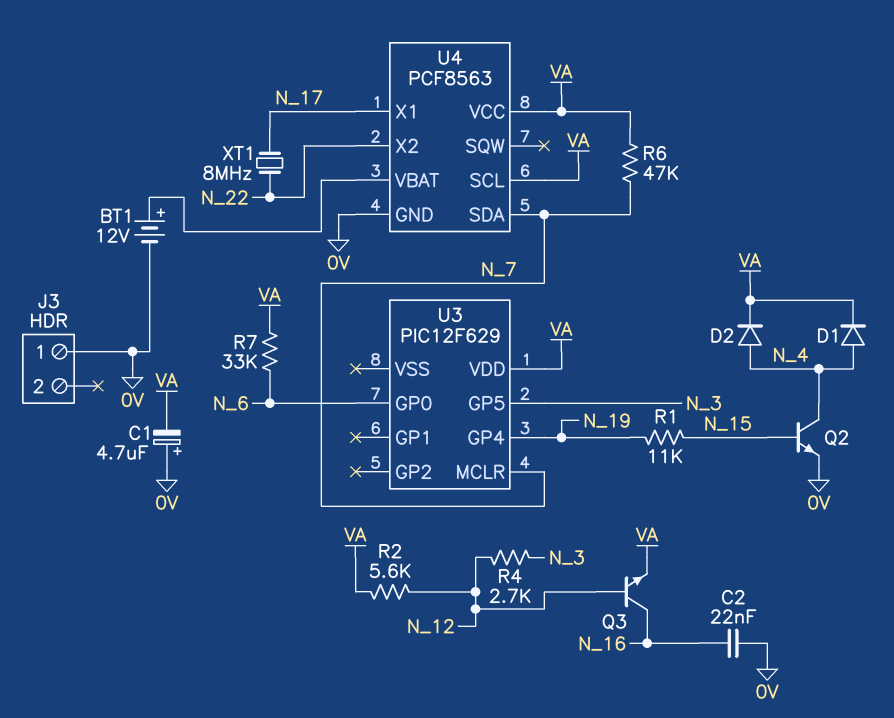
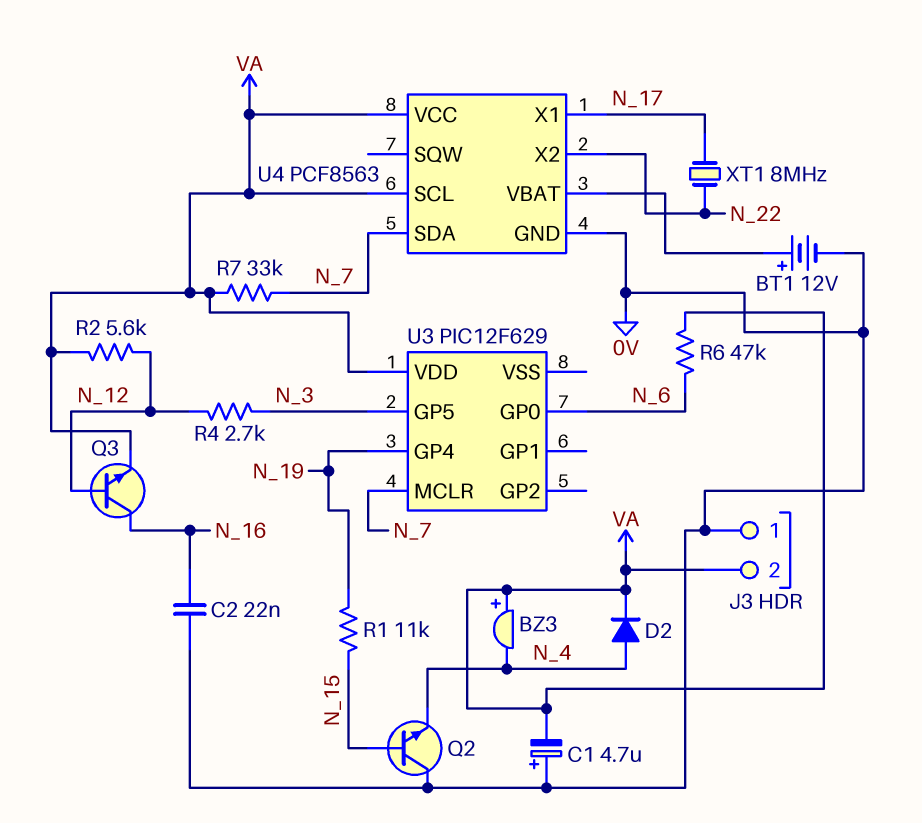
BZ3: none -> buzzer (plus VA, minus N_4)
D1: diode (A N_4, K VA) -> none
J3 pin 2: none -> VA
Q2: NPN (B N_15, C N_4, E 0V) -> NPN (B N_15, C 0V, E N_4)
R6: 47k (N_7, VA) -> 47k (N_6, VA)
R7: 33k (N_6, VA) -> 33k (N_7, VA)

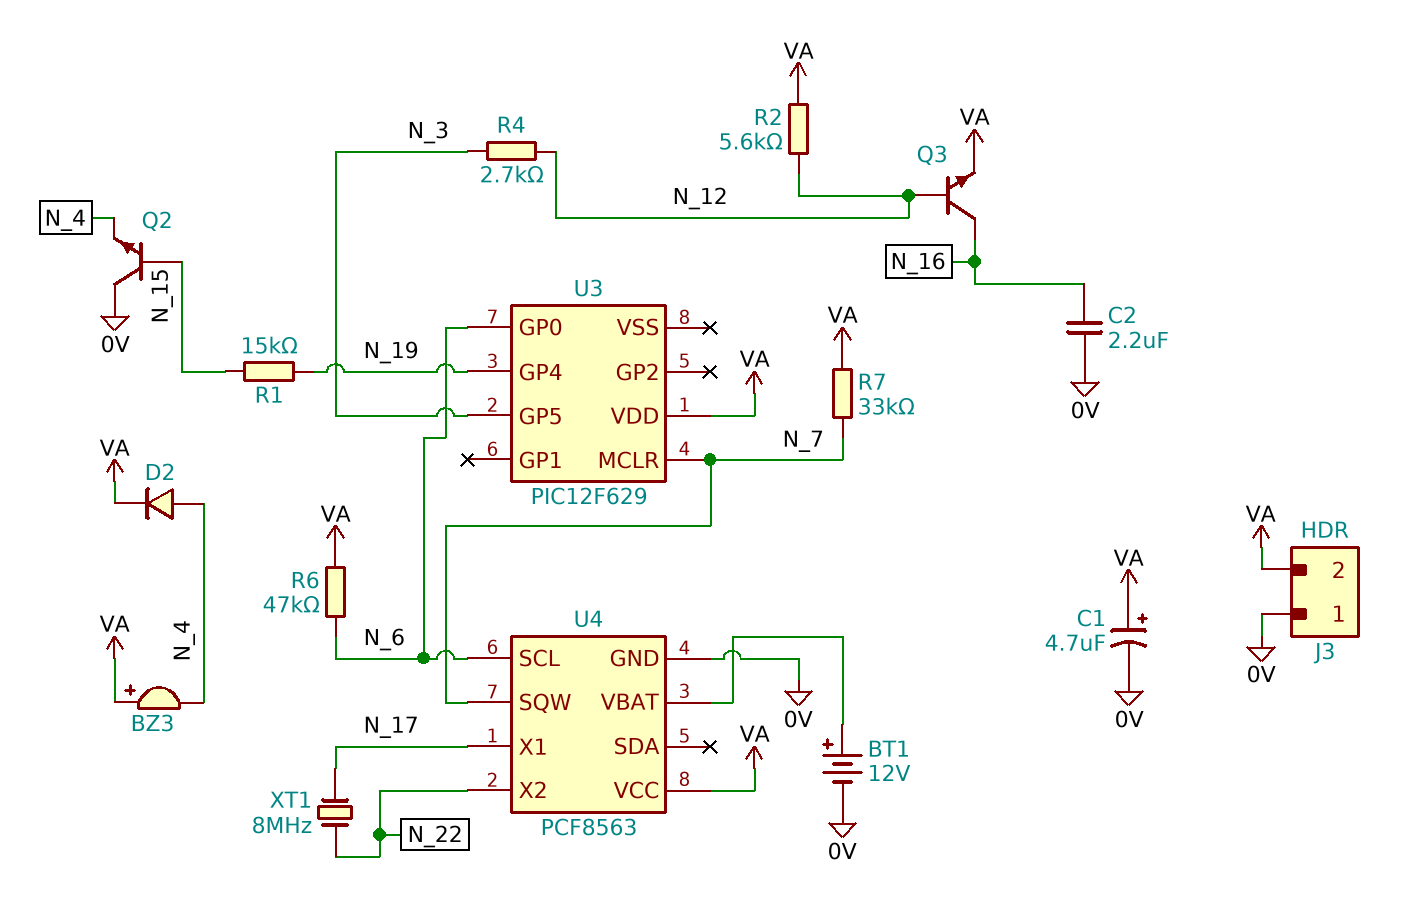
C1: 4.7uF (plus 0V, minus VA) -> 4.7uF (plus VA, minus 0V)
C2: 22nF (0V, N_16) -> 2.2uF (0V, N_16)
R1: 11k (N_15, N_19) -> 15k (N_15, N_19)
U4 pin SCL: VA -> N_6
U4 pin SDA: N_7 -> none
U4 pin SQW: none -> N_7

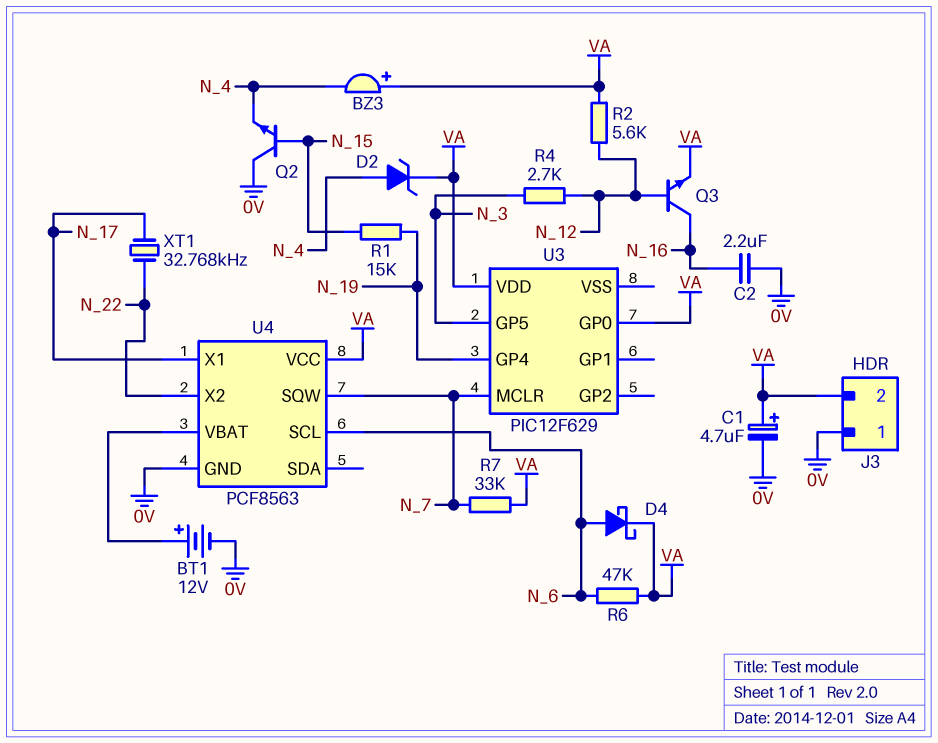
D2: diode (A N_4, K VA) -> zener (A N_4, K VA)
D4: none -> schottky (A N_6, K VA)
U3 pin GP0: N_6 -> VA
XT1: 8MHz (N_17, N_22) -> 32.768kHz (N_17, N_22)

